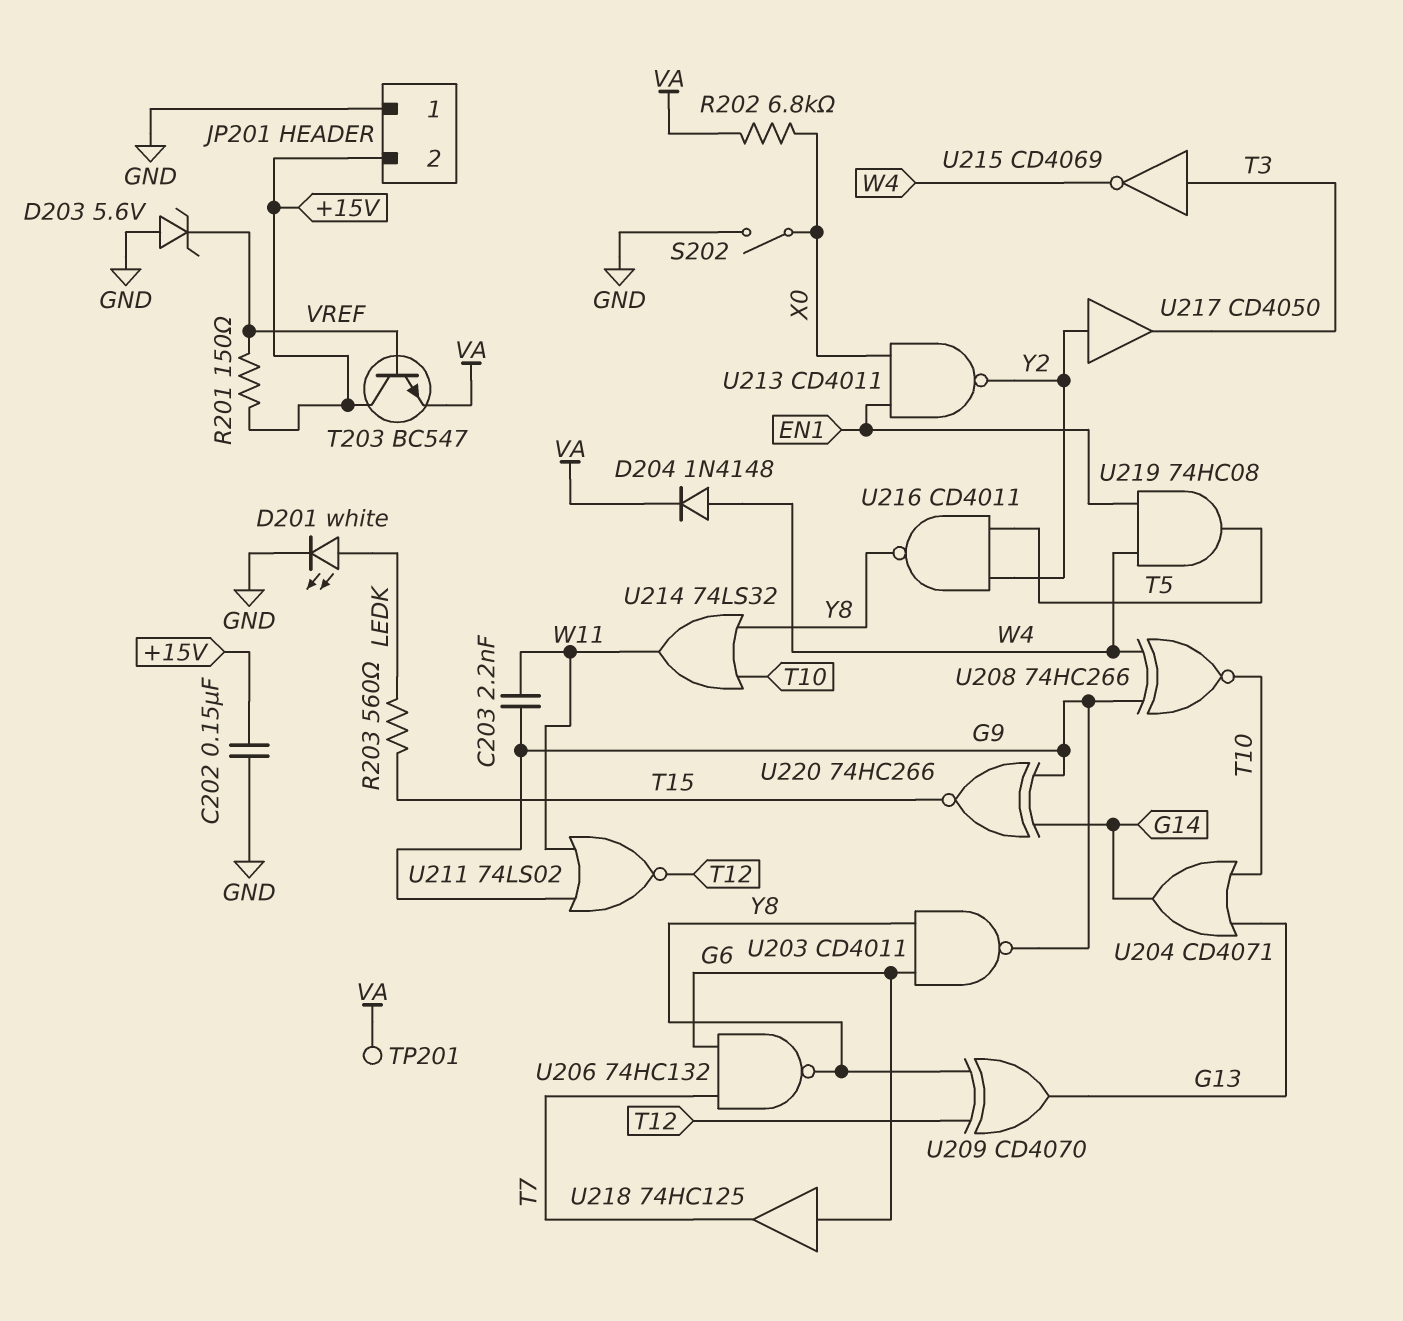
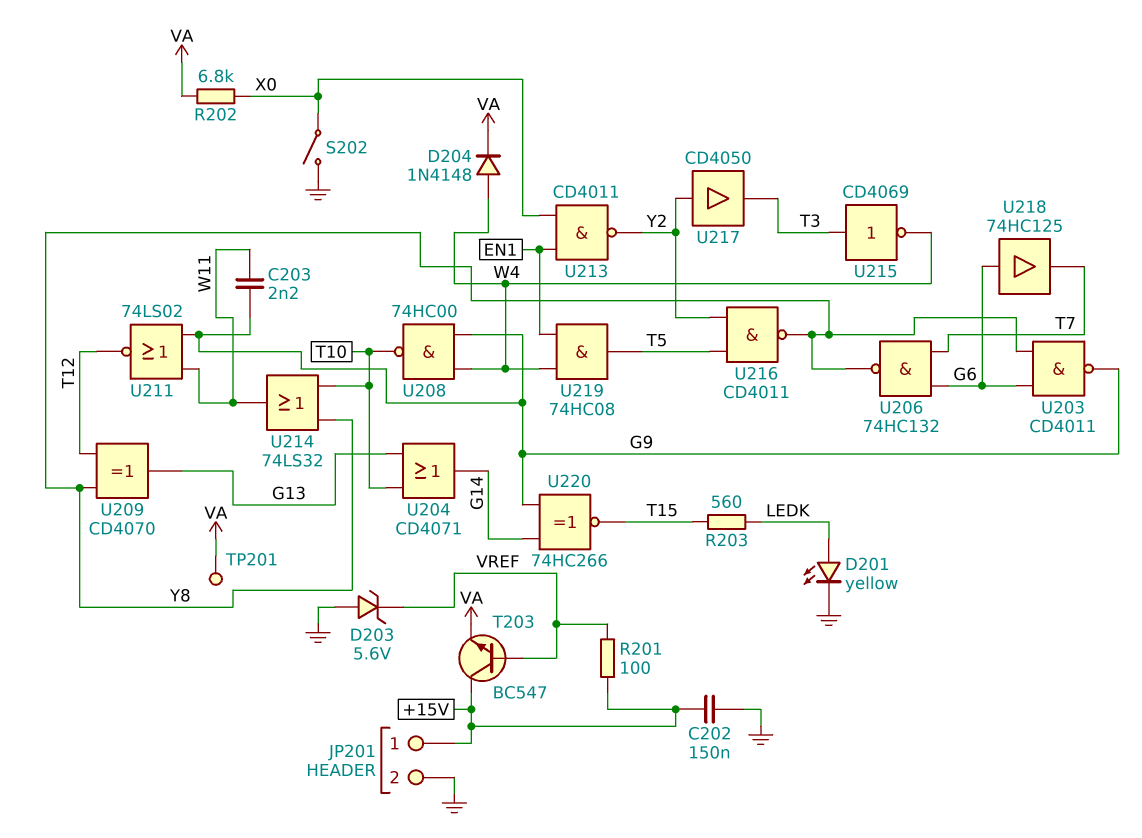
D201: LED white (A LEDK, K GND) -> LED yellow (A LEDK, K GND)
JP201 pin 1: GND -> +15V
JP201 pin 2: +15V -> GND
R201: 150 (+15V, VREF) -> 100 (+15V, VREF)
U208: XNOR 74HC266 (in G9, in W4, out T10) -> NAND 74HC00 (in G9, in W4, out T10)

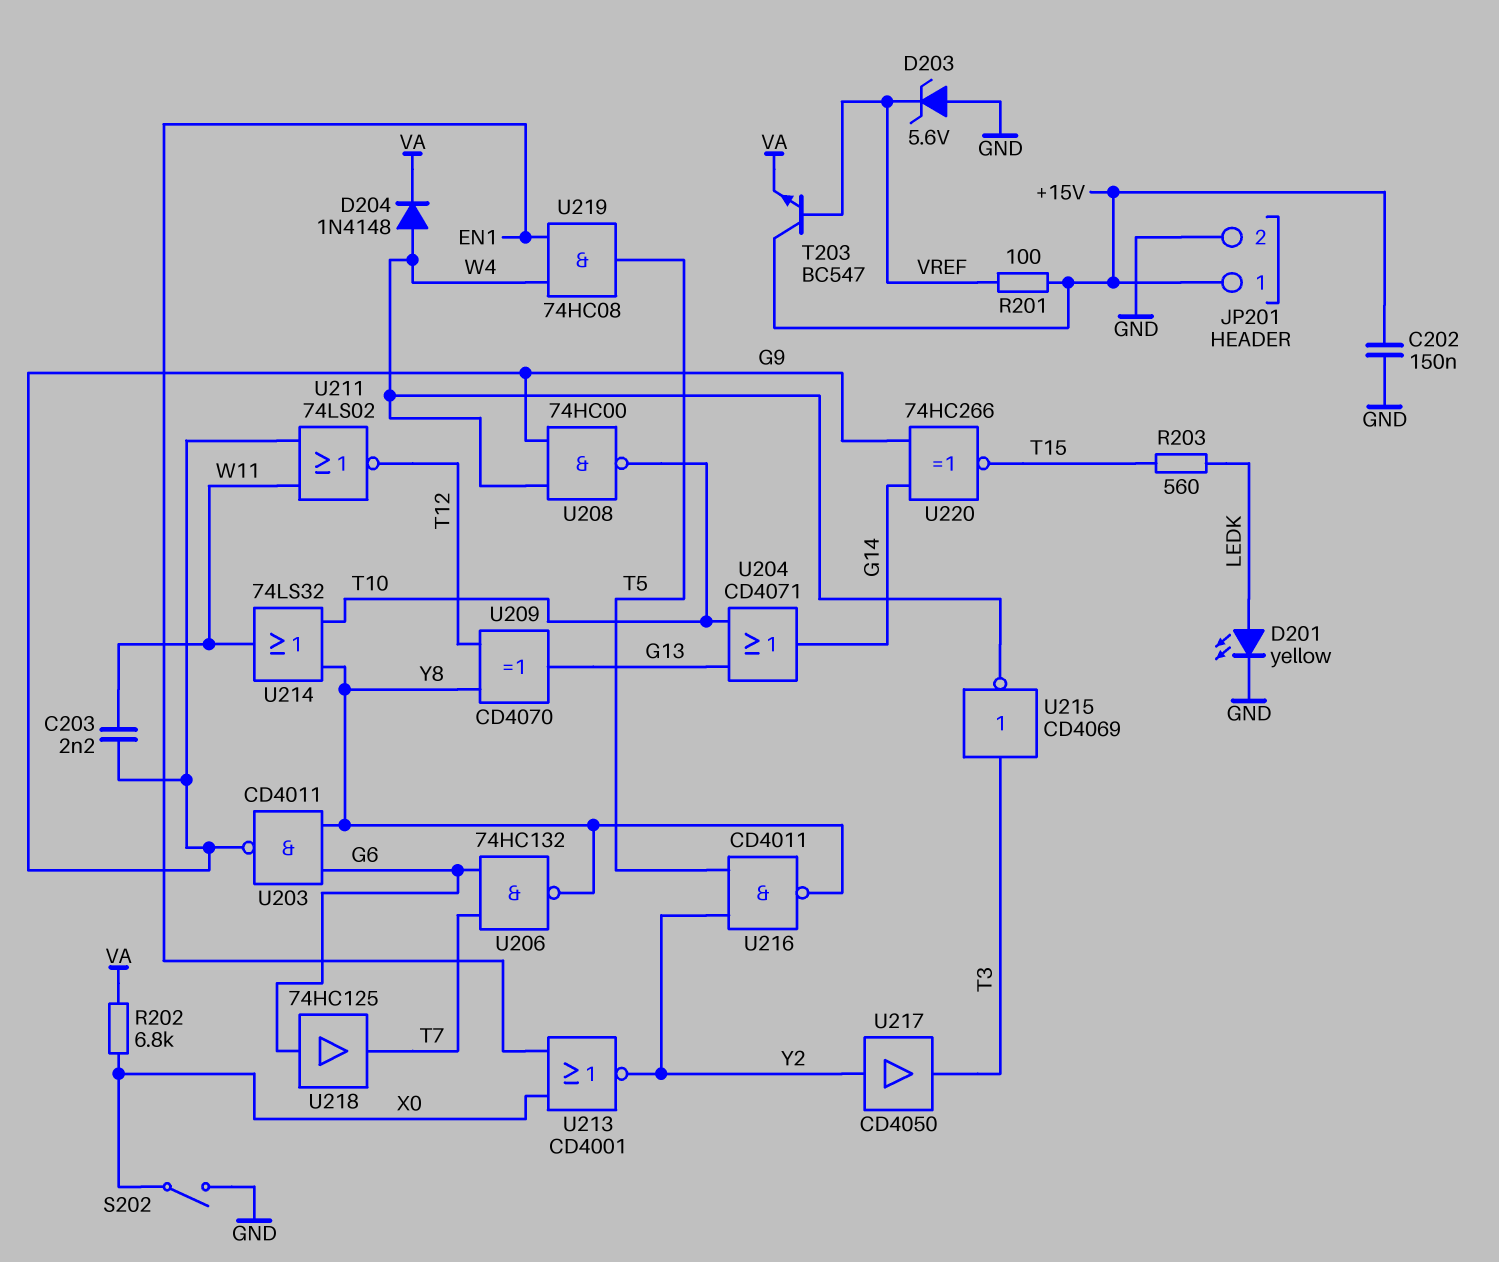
TP201: test point (VA) -> none
U213: NAND CD4011 (in EN1, in X0, out Y2) -> NOR CD4001 (in EN1, in X0, out Y2)

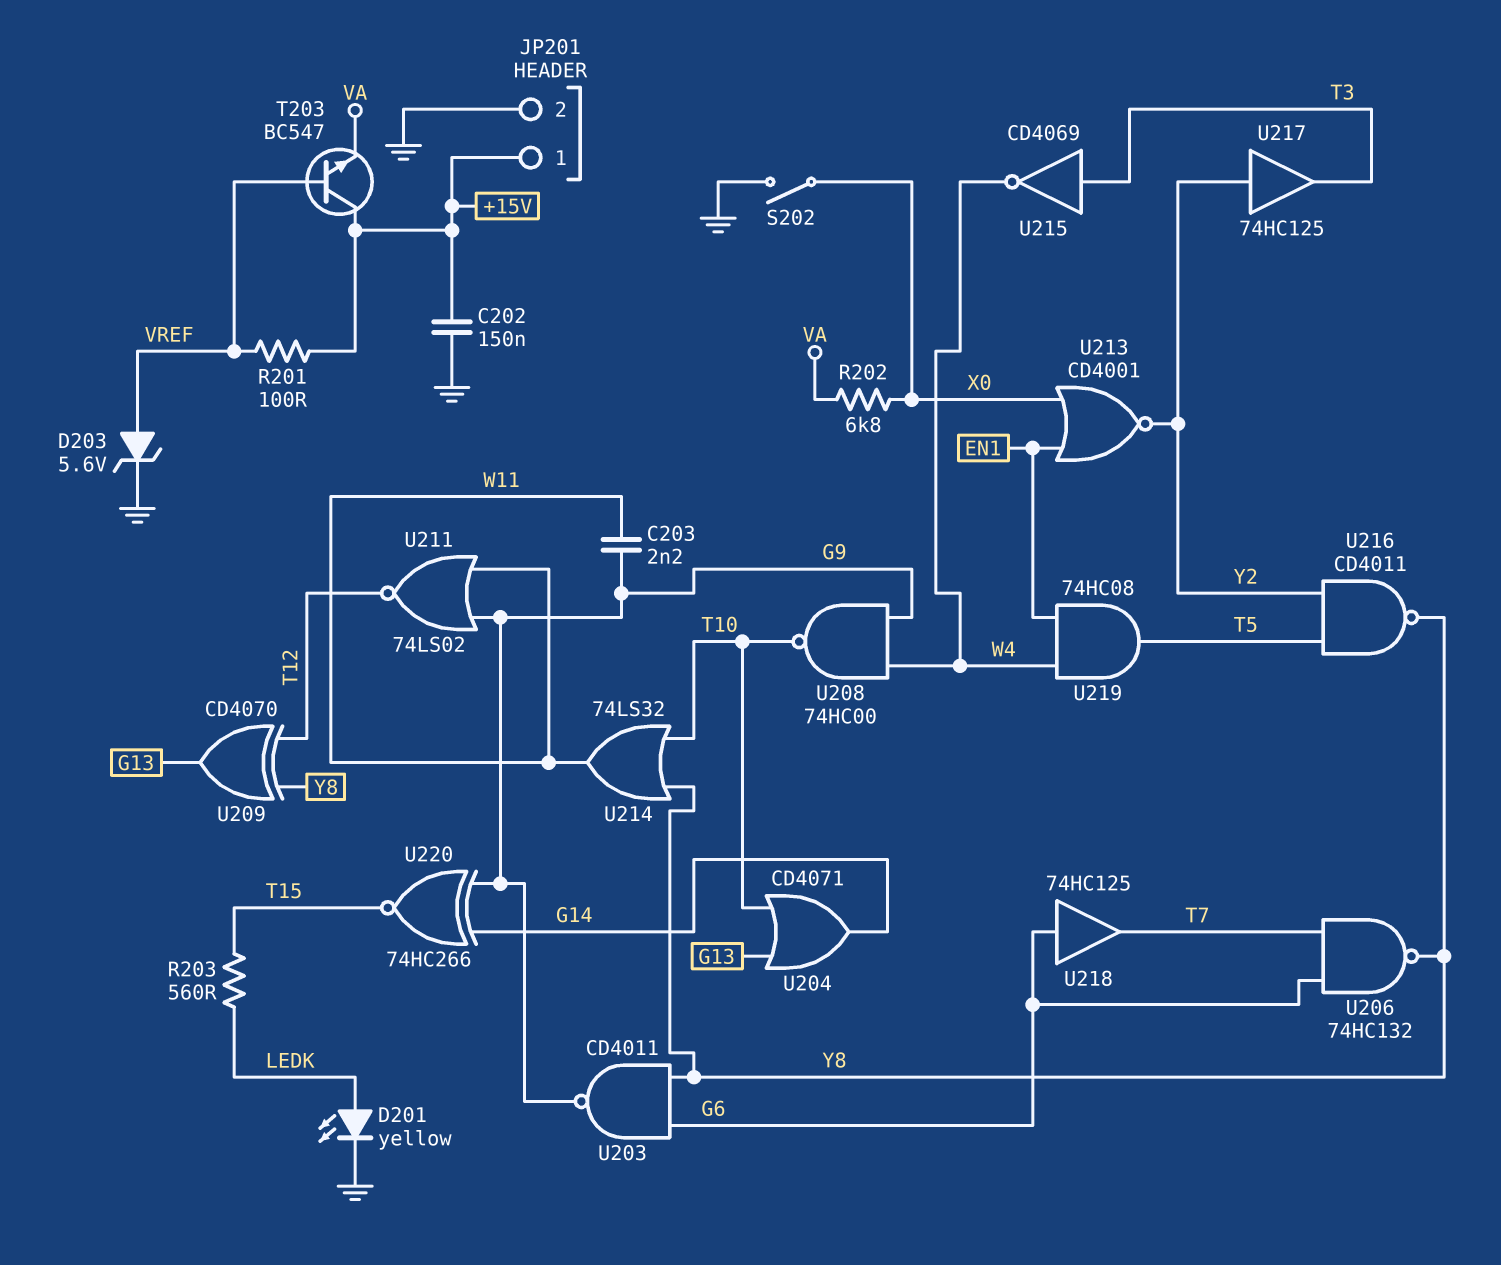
D203: zener 5.6V (A GND, K VREF) -> zener 5.6V (A VREF, K GND)
D204: diode 1N4148 (A W4, K VA) -> none
U217: buffer CD4050 (in Y2, out T3) -> buffer 74HC125 (in Y2, out T3)

